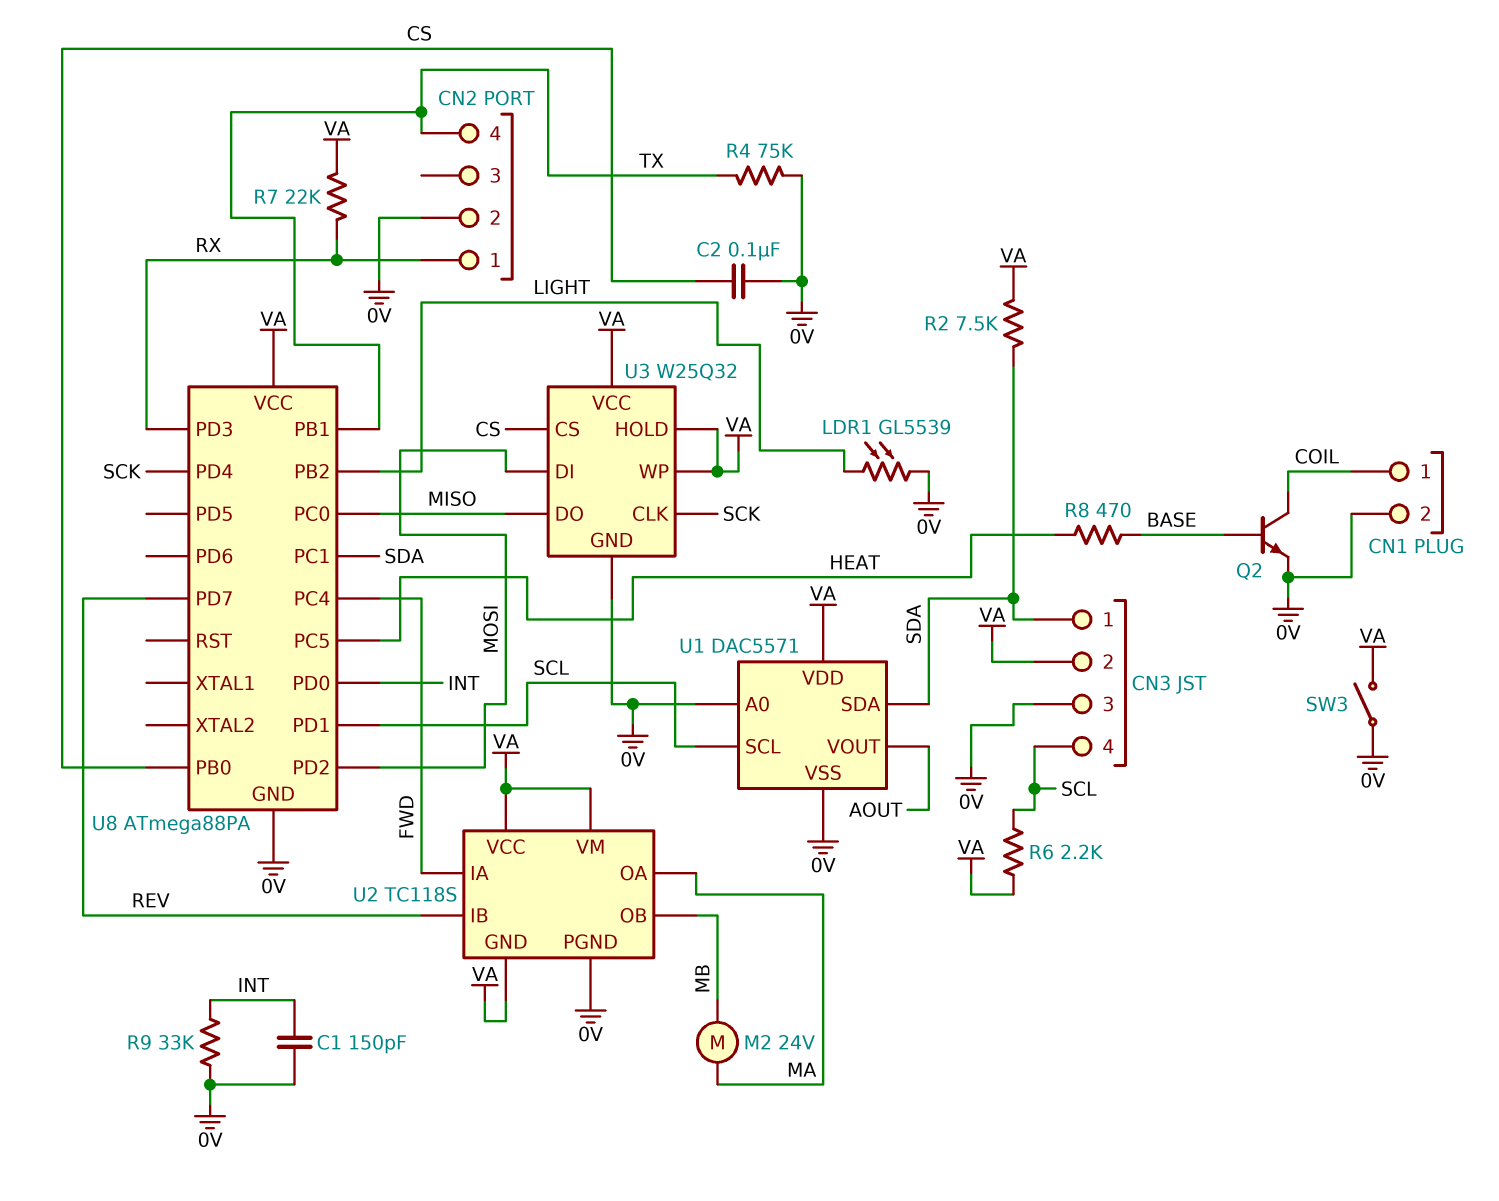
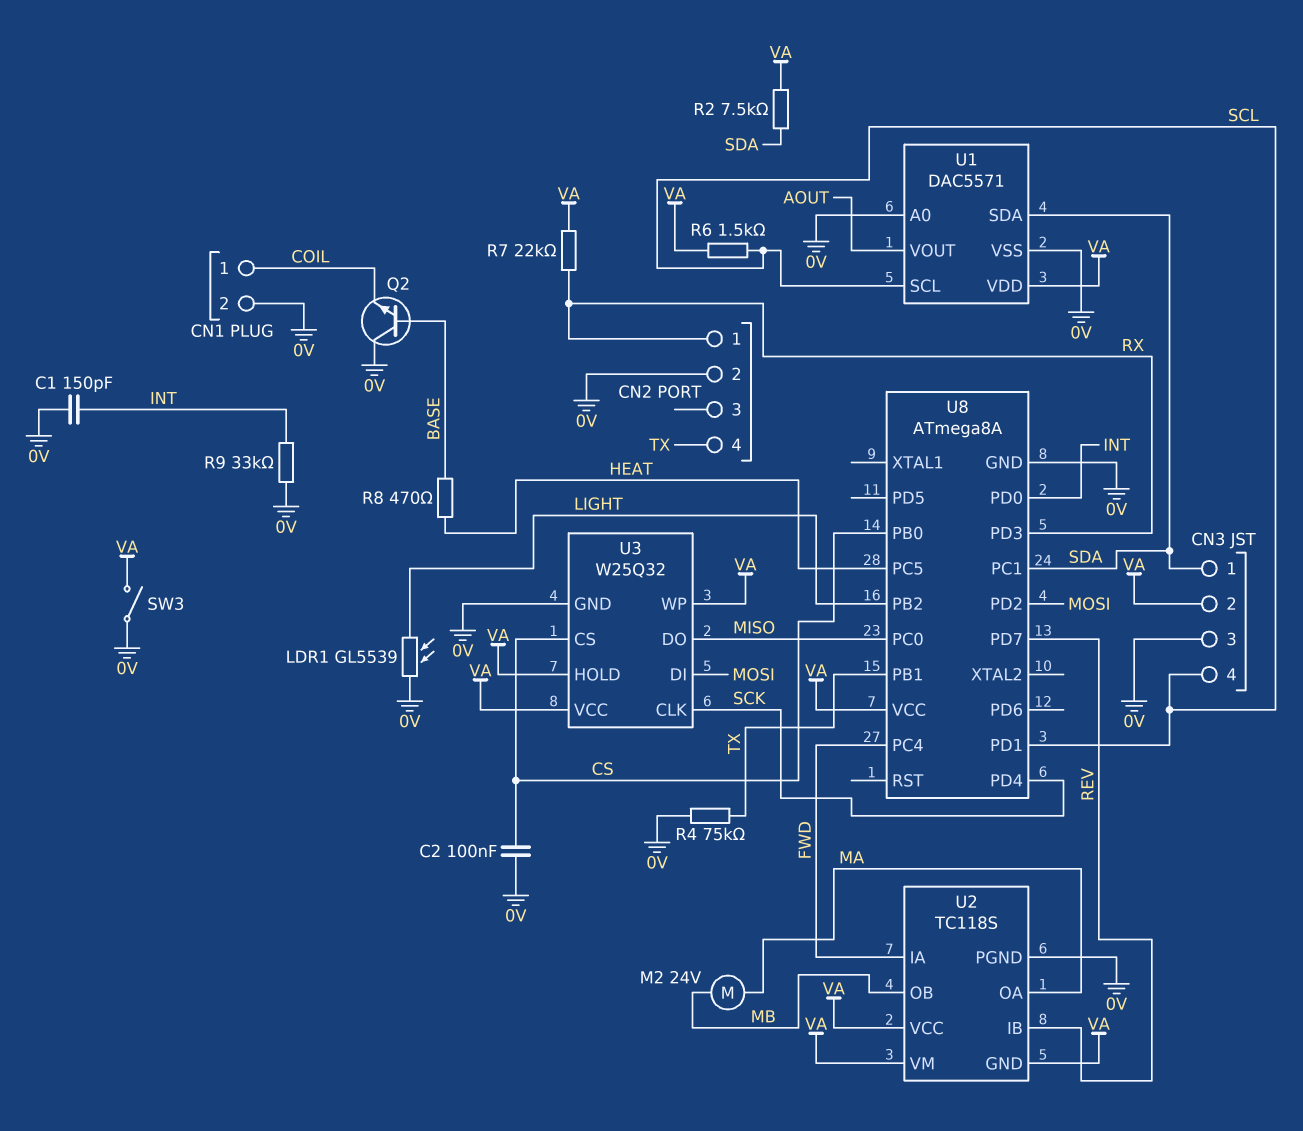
Q2: NPN (B BASE, C COIL, E 0V) -> NPN (B BASE, C 0V, E COIL)
R6: 2.2k (SCL, VA) -> 1.5k (SCL, VA)
U8: ATmega88PA -> ATmega8A

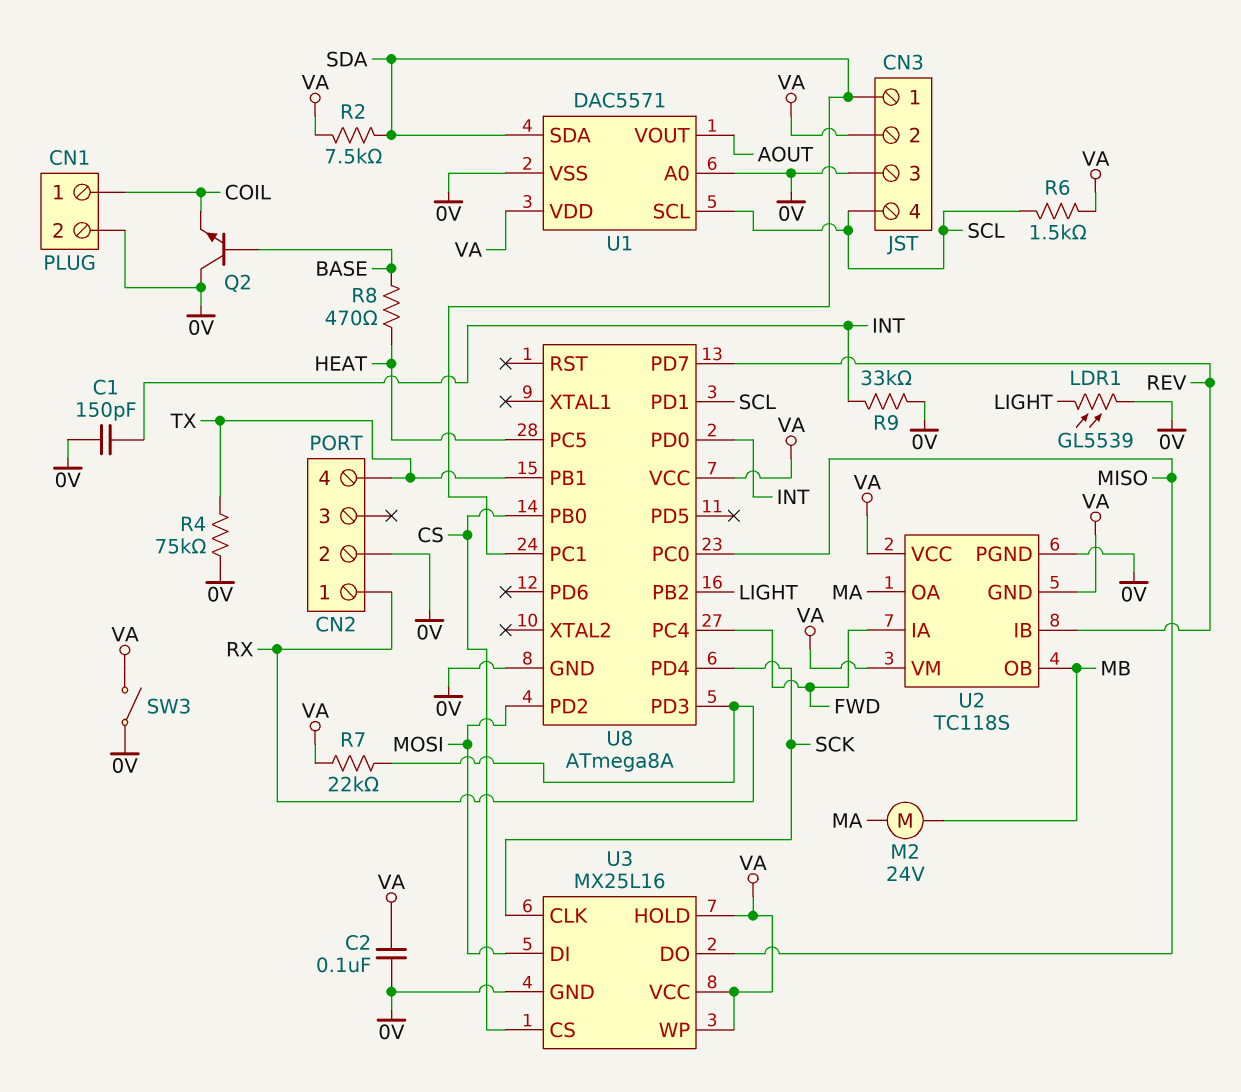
C2: 100nF (0V, CS) -> 100nF (0V, VA)
U3: W25Q32 -> MX25L16

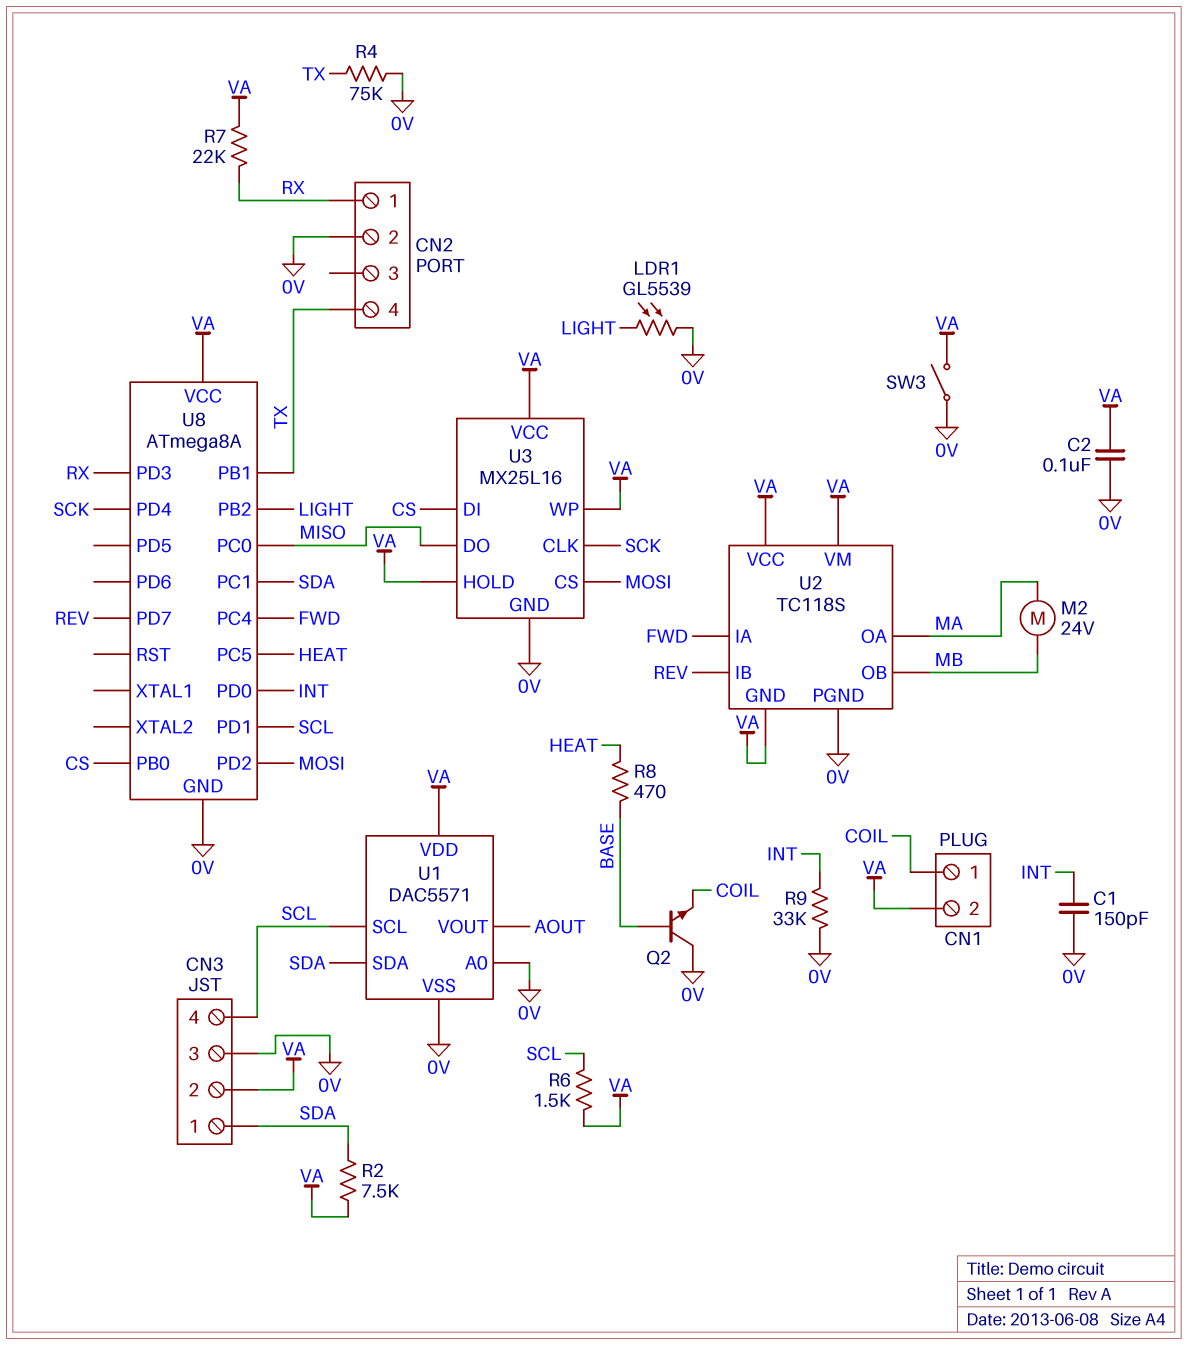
CN1 pin 2: 0V -> VA
U3 pin CS: CS -> MOSI
U3 pin DI: MOSI -> CS

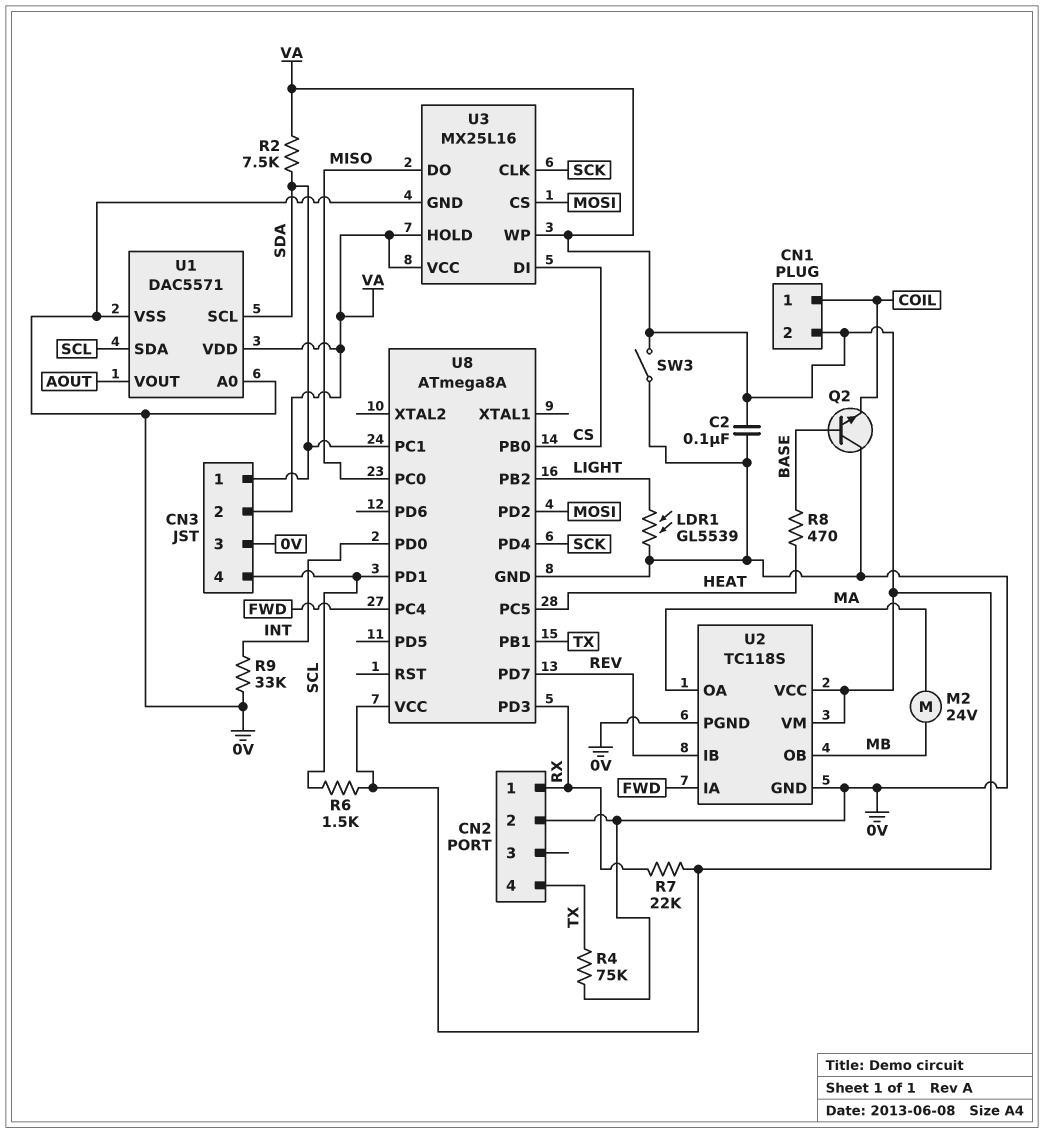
C1: 150pF (0V, INT) -> none
U1 pin SCL: SCL -> SDA
U1 pin SDA: SDA -> SCL
U2 pin GND: VA -> 0V

